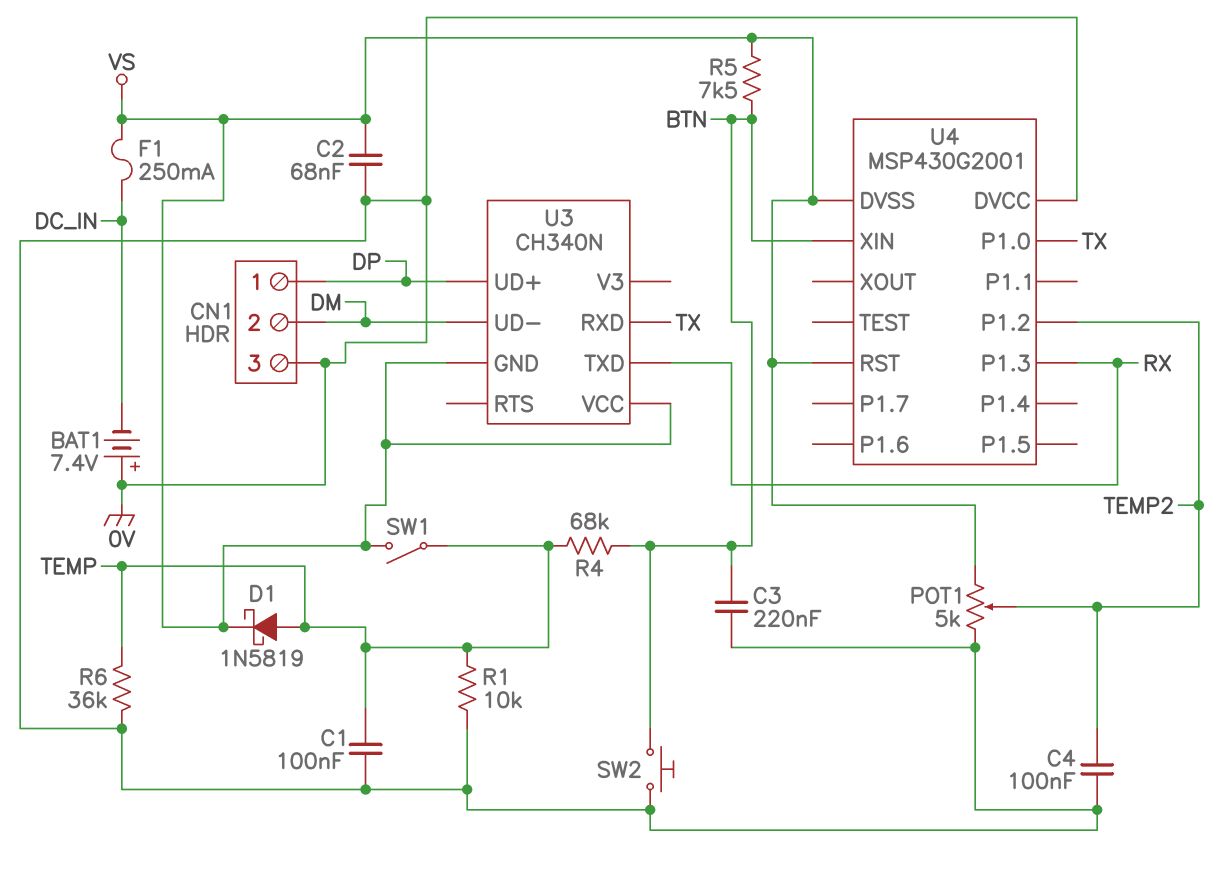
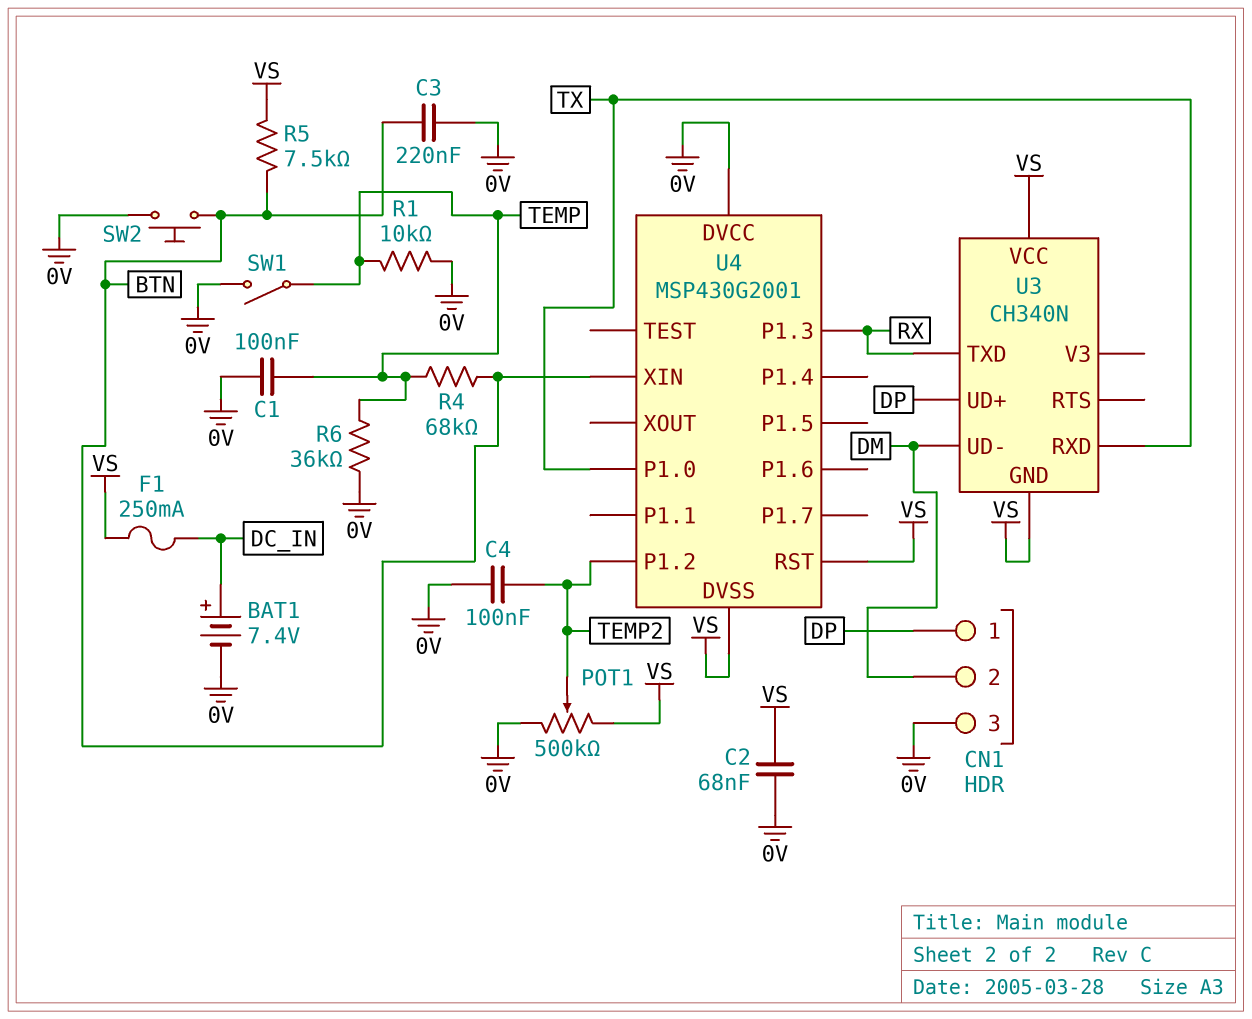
BAT1: 7.4V (plus 0V, minus DC_IN) -> 7.4V (plus DC_IN, minus 0V)
D1: schottky 1N5819 (A TEMP, K VS) -> none
POT1: 5k (0V, VS, wiper TEMP2) -> 500k (0V, VS, wiper TEMP2)
SW1: switch (TEMP, VS) -> switch (0V, TEMP)

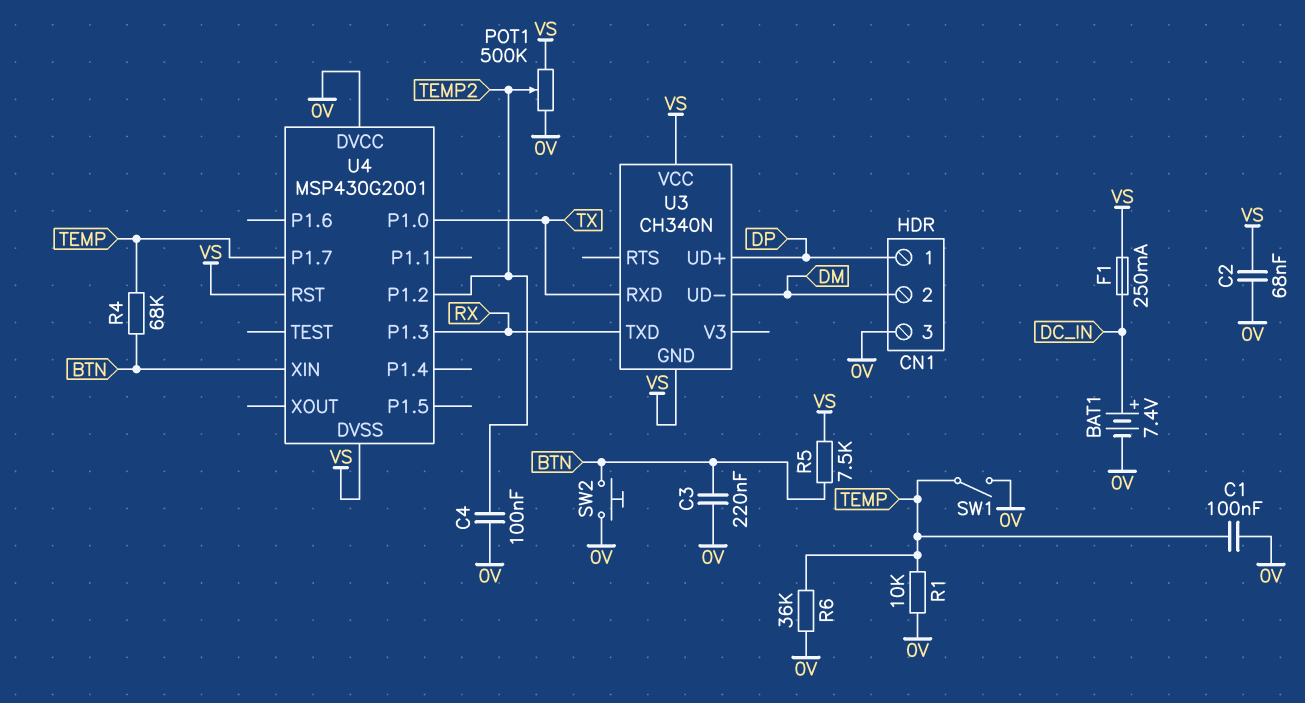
U4 pin P1.7: none -> TEMP

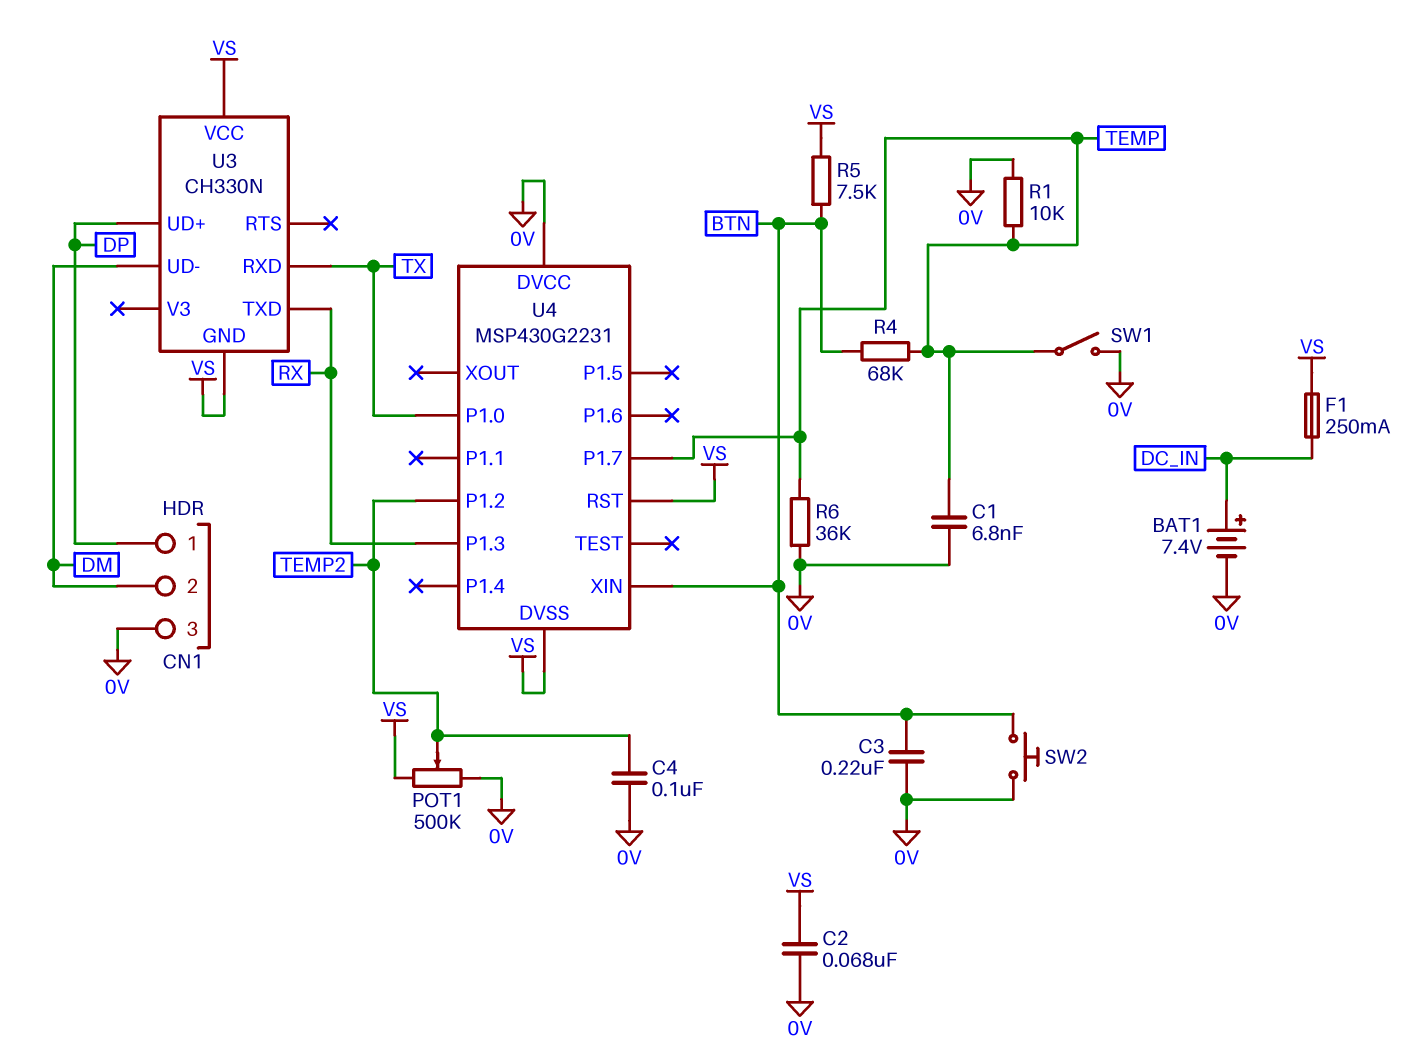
C1: 100nF (0V, TEMP) -> 6.8nF (0V, TEMP)
U3: CH340N -> CH330N
U4: MSP430G2001 -> MSP430G2231

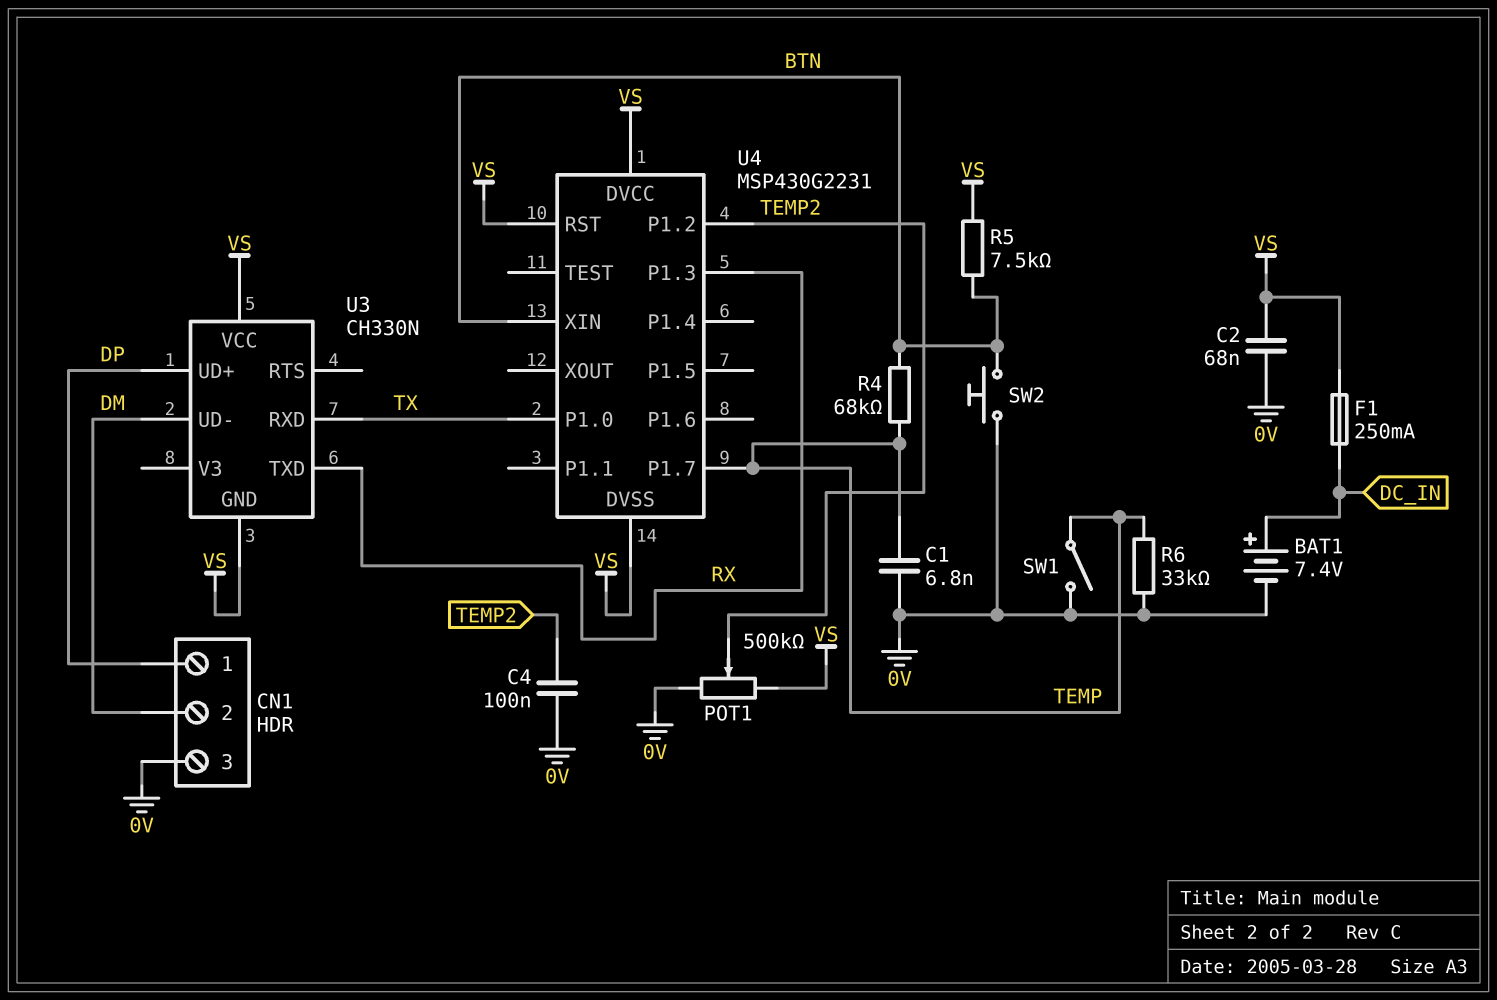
C3: 220nF (0V, BTN) -> none
R1: 10k (0V, TEMP) -> none
R6: 36k (0V, TEMP) -> 33k (0V, TEMP)
U4 pin DVCC: 0V -> VS

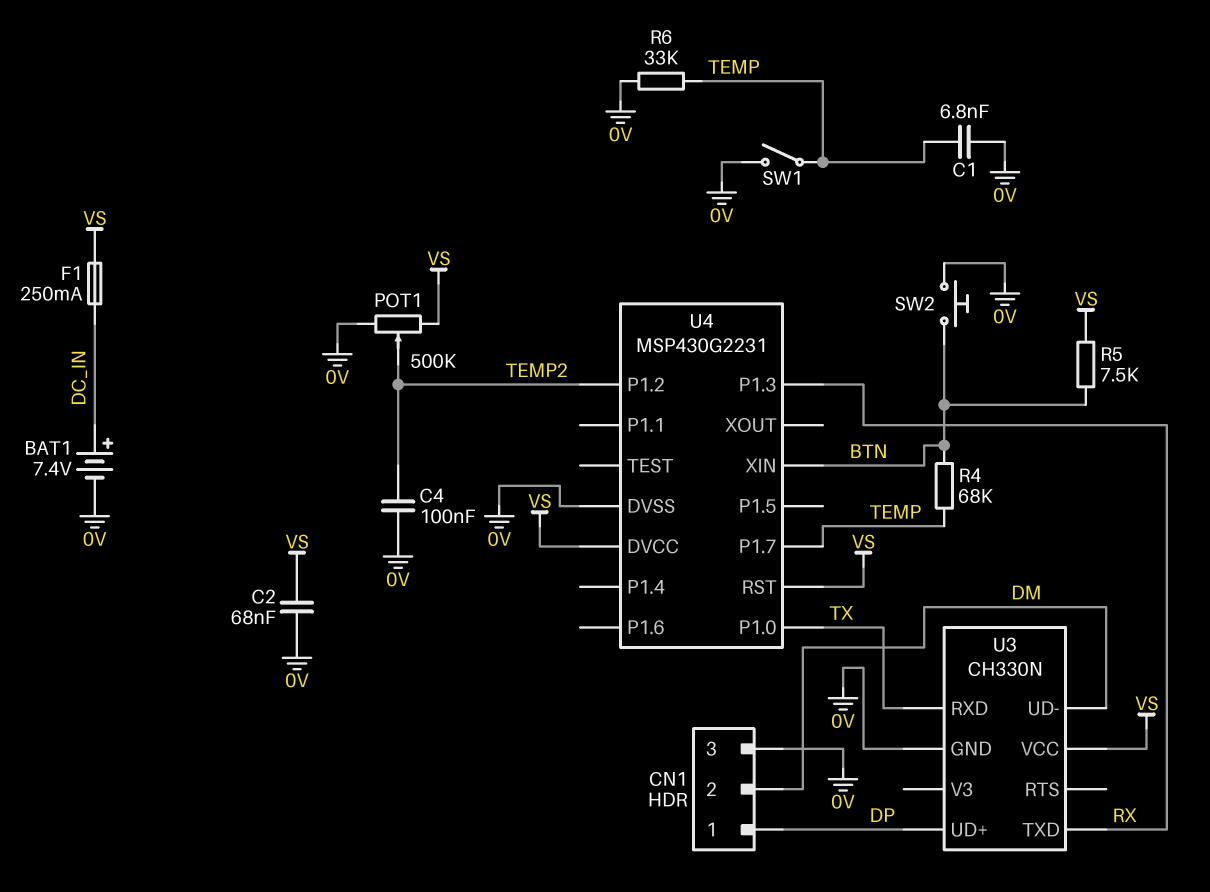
U3 pin GND: VS -> 0V
U4 pin DVSS: VS -> 0V

